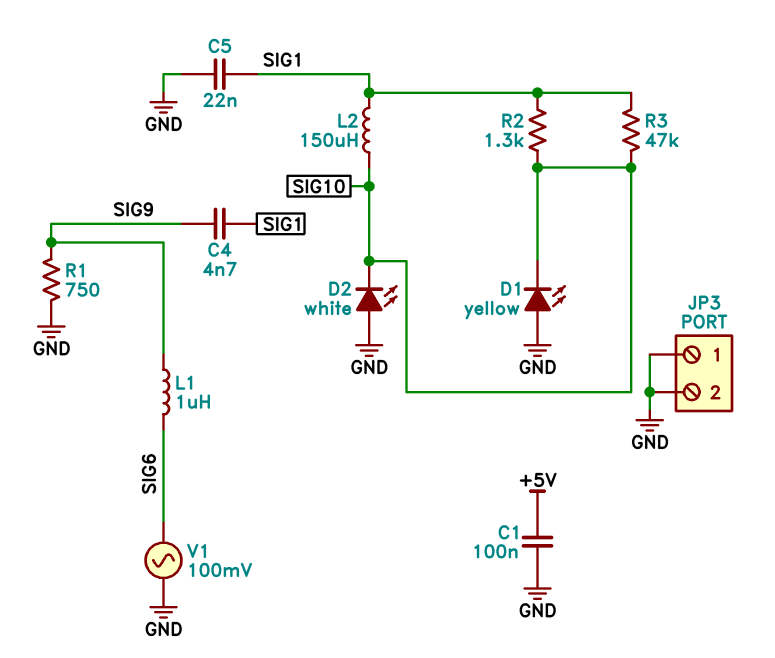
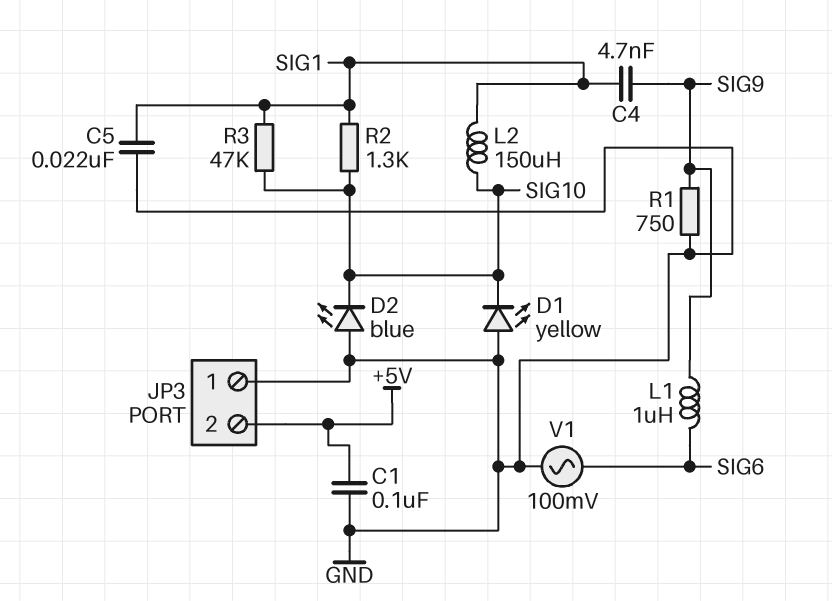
D2: LED white (A GND, K SIG10) -> LED blue (A GND, K SIG10)
JP3 pin 2: GND -> +5V

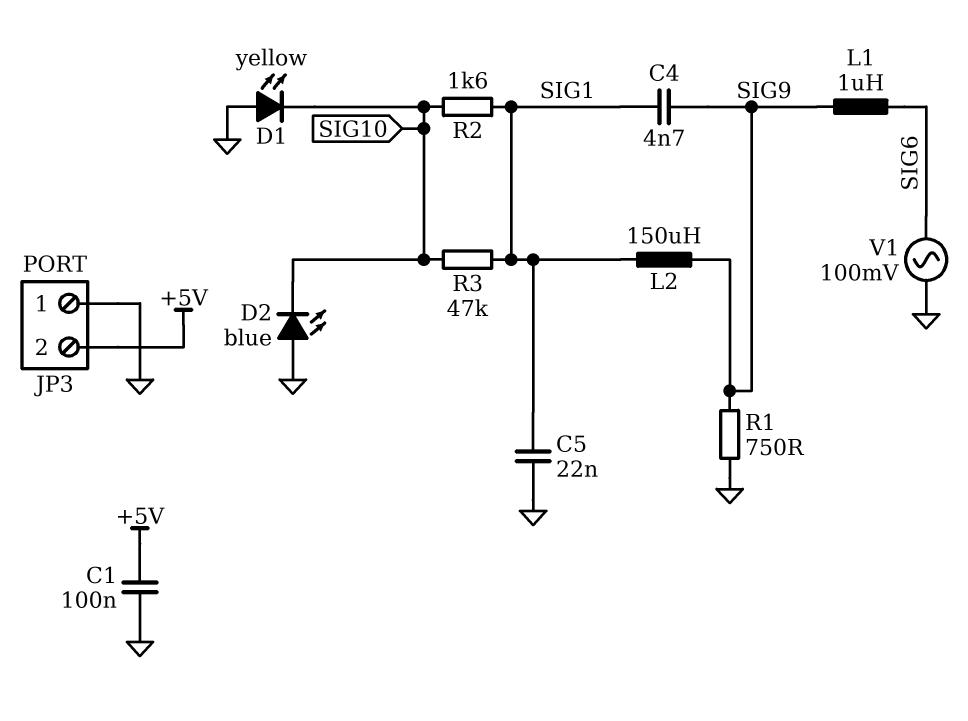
L2: 150uH (SIG1, SIG10) -> 150uH (SIG1, SIG9)
R2: 1.3k (SIG1, SIG10) -> 1.6k (SIG1, SIG10)

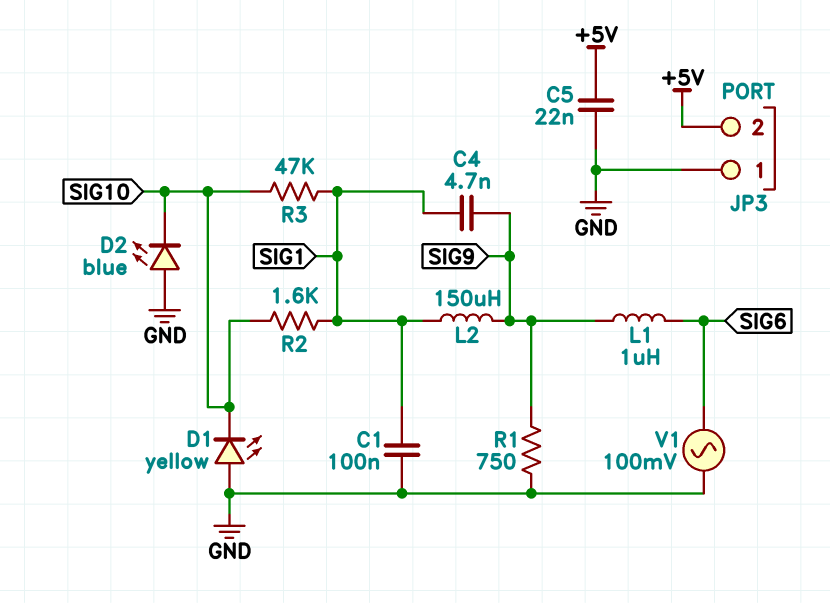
C1: 100nF (+5V, GND) -> 100nF (GND, SIG1)
C5: 22nF (GND, SIG1) -> 22nF (+5V, GND)

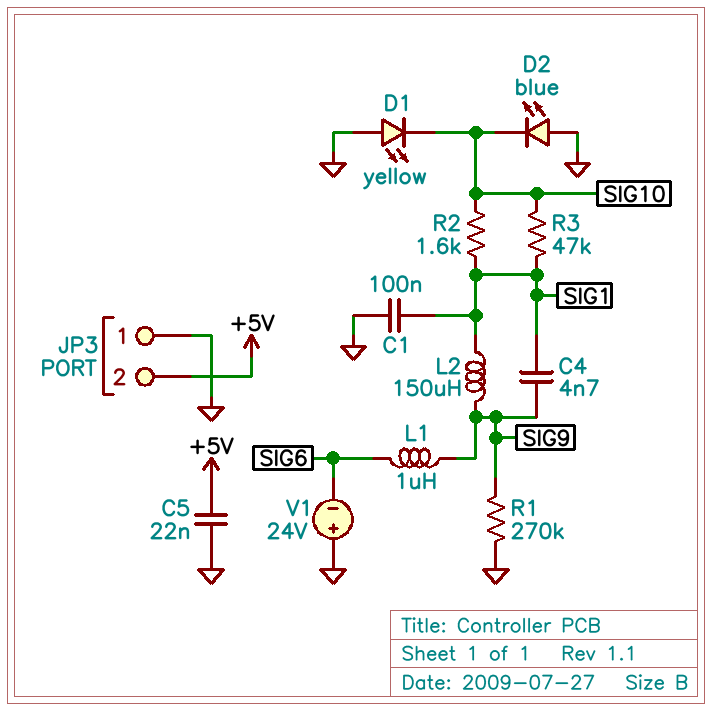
R1: 750 (GND, SIG9) -> 270k (GND, SIG9)
V1: AC 100mV (GND, SIG6) -> 24V (plus GND, minus SIG6)

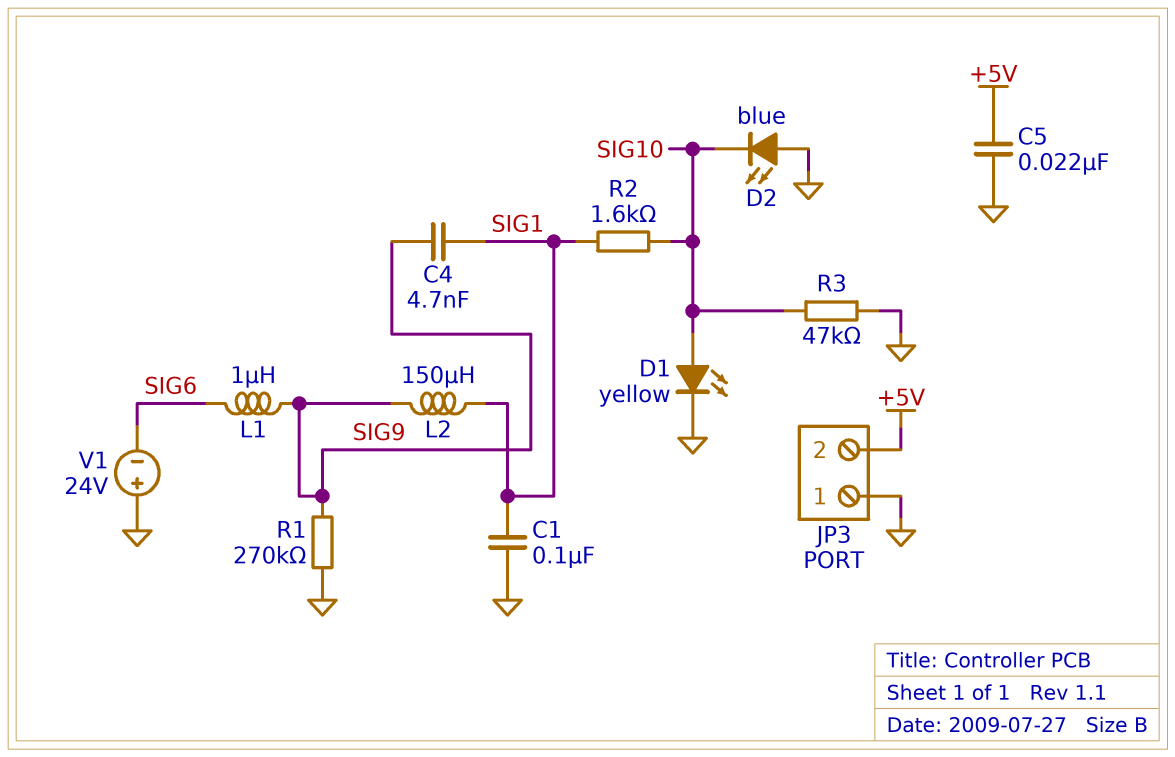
D1: LED yellow (A GND, K SIG10) -> LED yellow (A SIG10, K GND)
R3: 47k (SIG1, SIG10) -> 47k (GND, SIG10)

